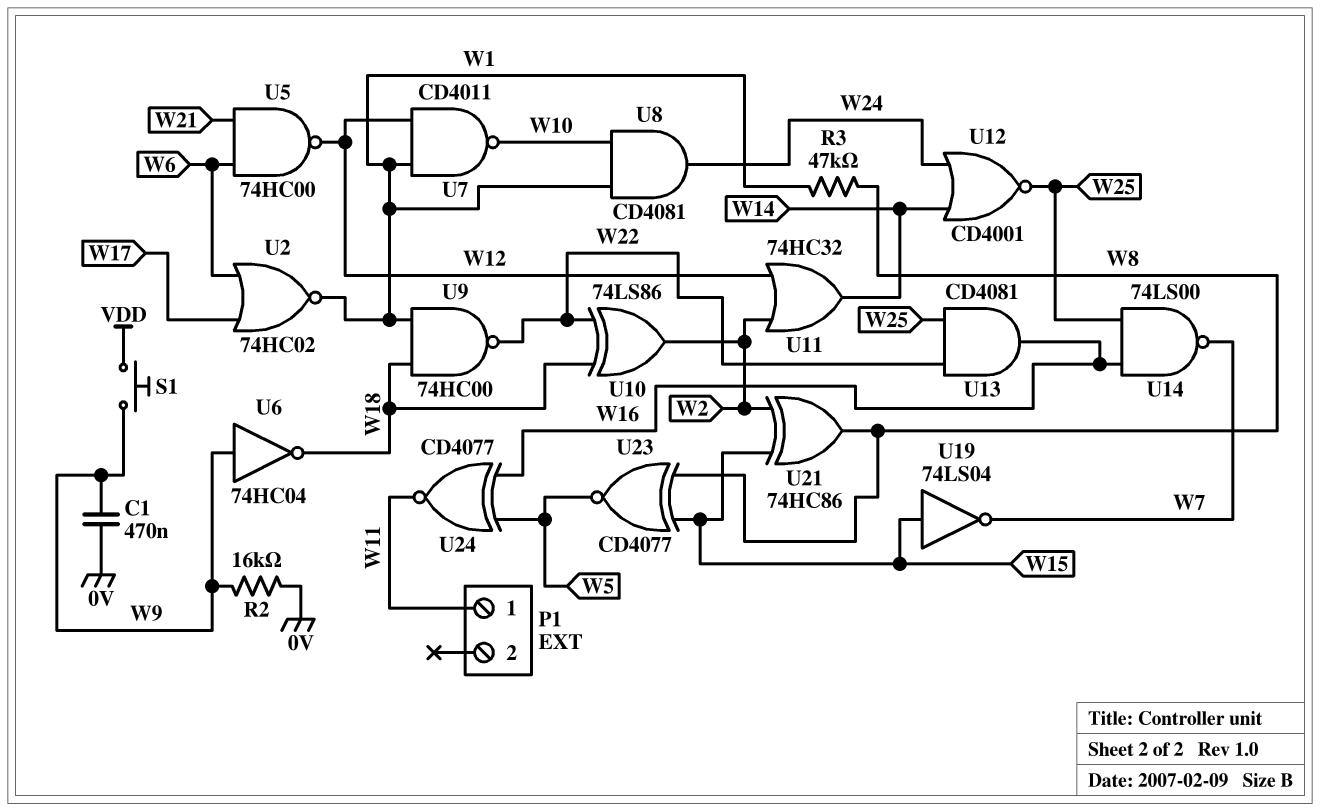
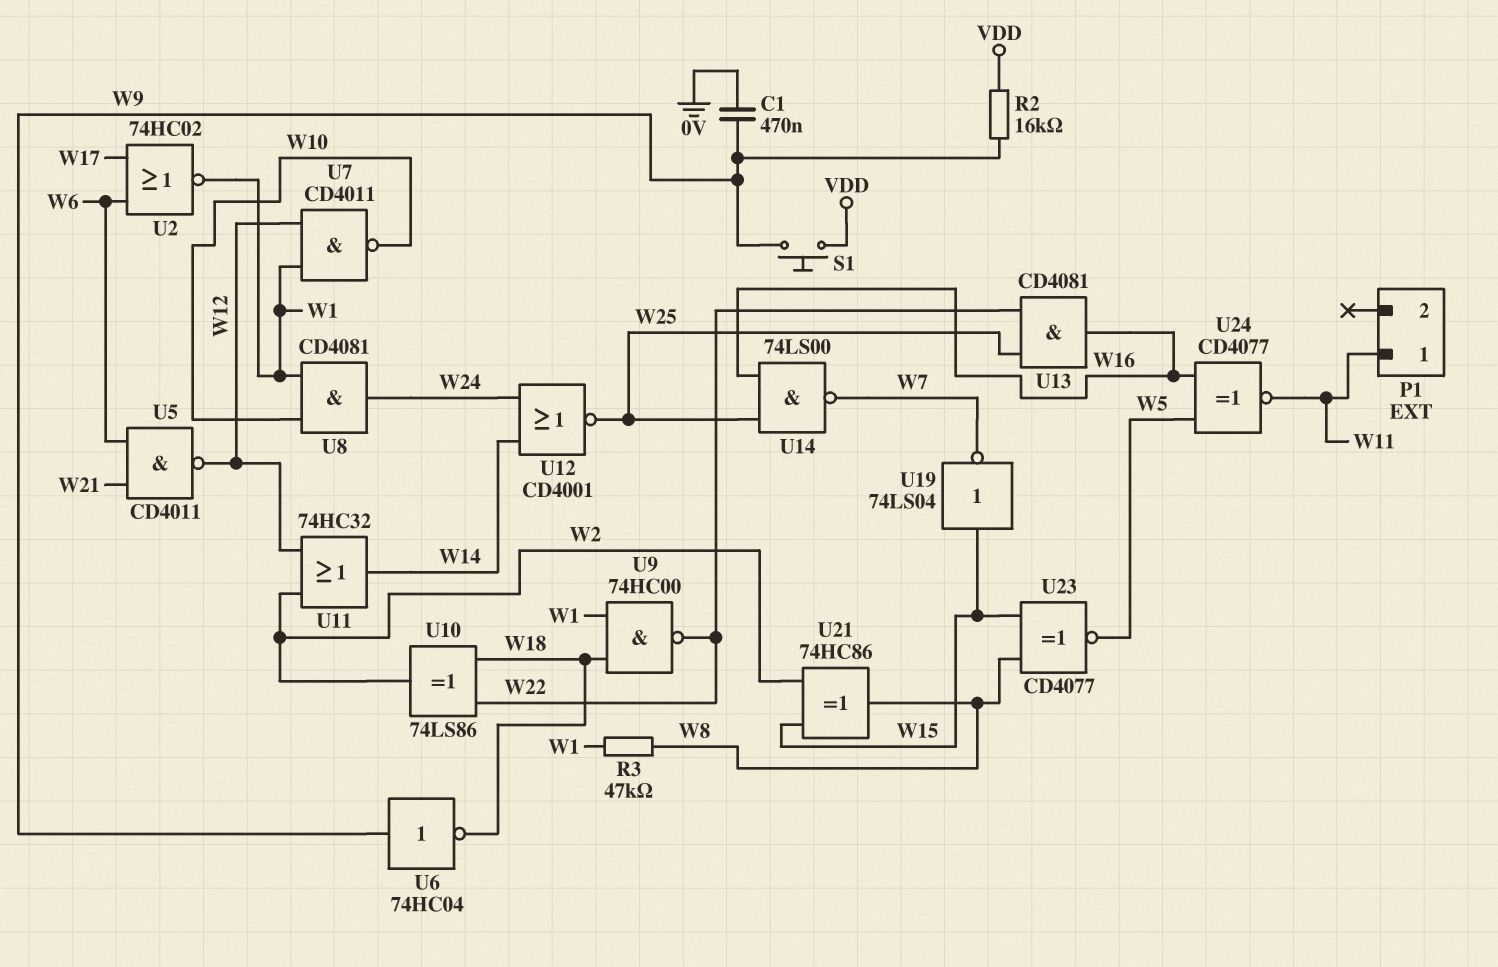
R2: 16k (0V, W9) -> 16k (VDD, W9)
U5: NAND 74HC00 (in W6, in W21, out W12) -> NAND CD4011 (in W6, in W21, out W12)

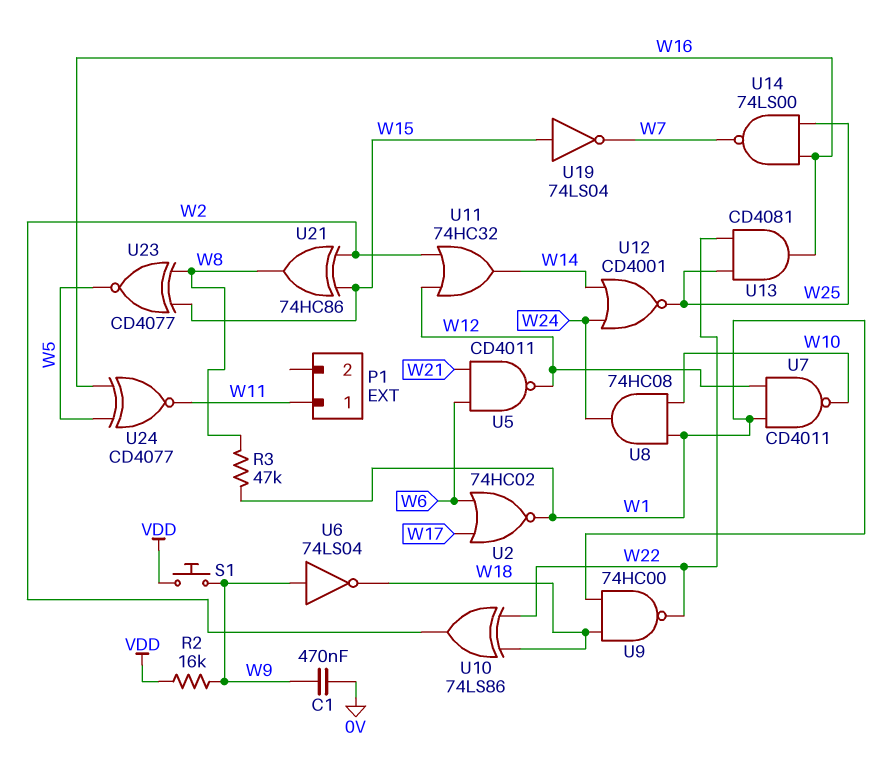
U6: NOT 74HC04 (in W9, out W18) -> NOT 74LS04 (in W9, out W18)
U8: AND CD4081 (in W1, in W10, out W24) -> AND 74HC08 (in W1, in W10, out W24)

